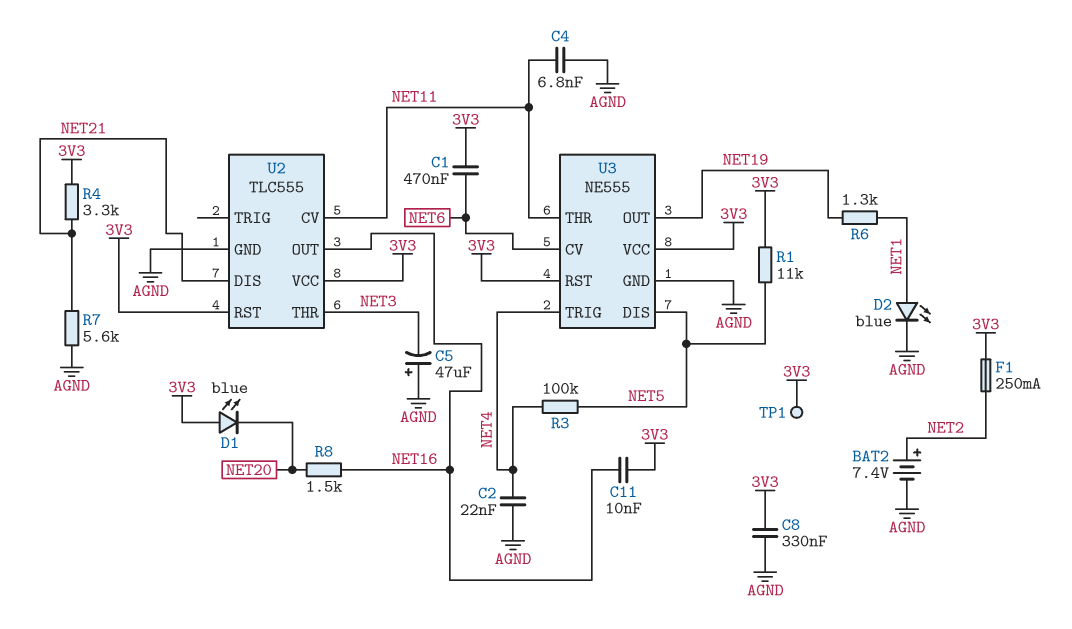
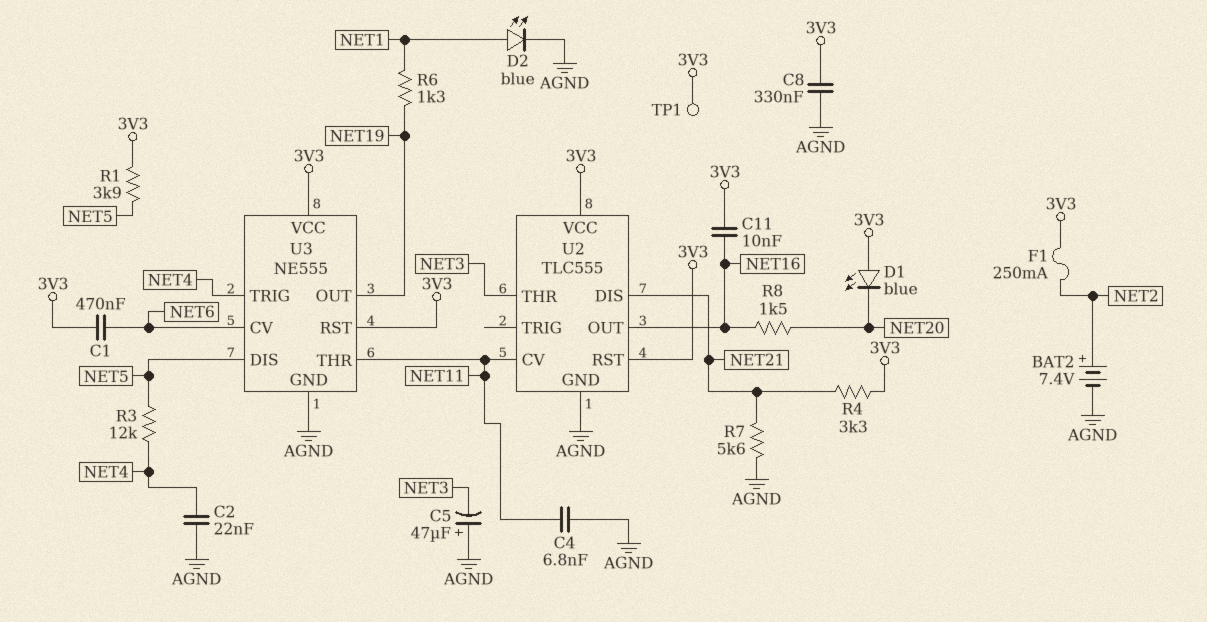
R1: 11k (3V3, NET5) -> 3.9k (3V3, NET5)
R3: 100k (NET4, NET5) -> 12k (NET4, NET5)

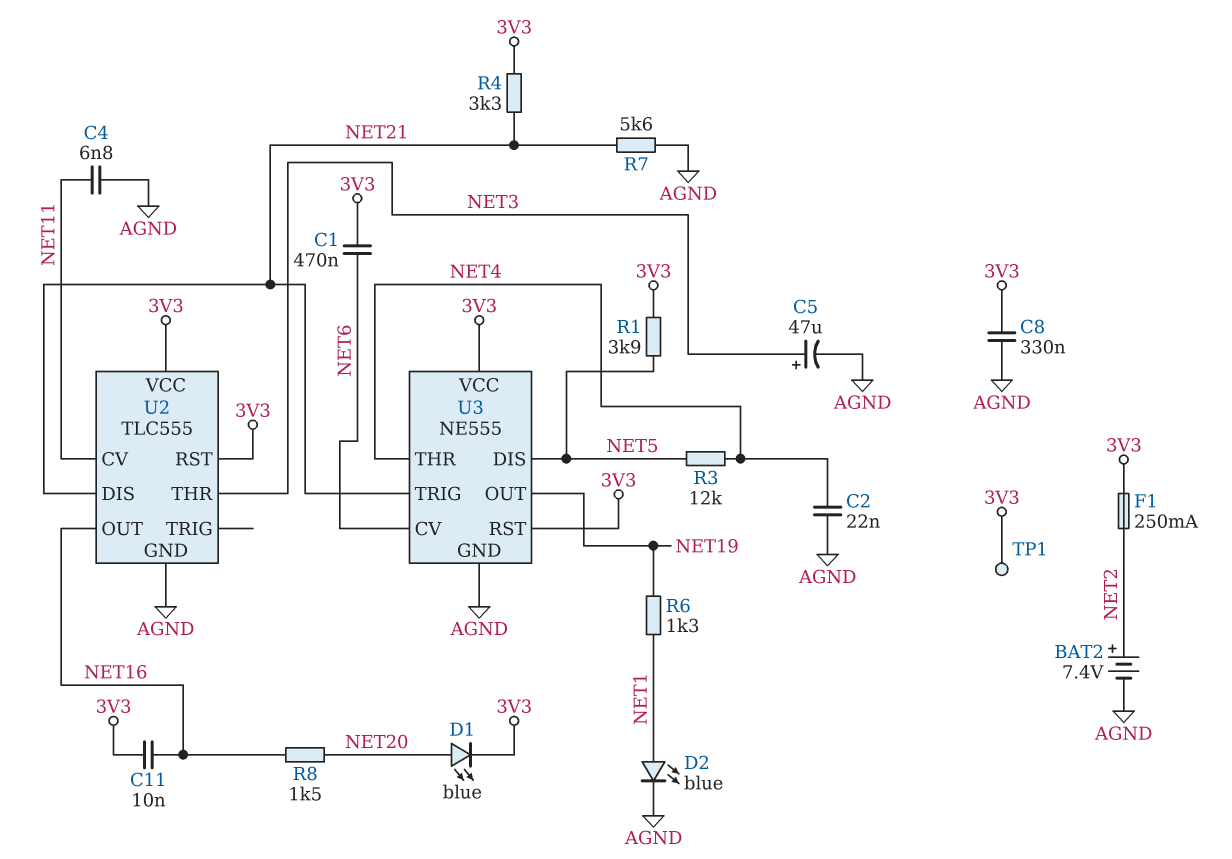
C5: 47uF (plus AGND, minus NET3) -> 47uF (plus NET3, minus AGND)
D1: LED blue (A 3V3, K NET20) -> LED blue (A NET20, K 3V3)
U3 pin THR: NET11 -> NET4
U3 pin TRIG: NET4 -> NET21

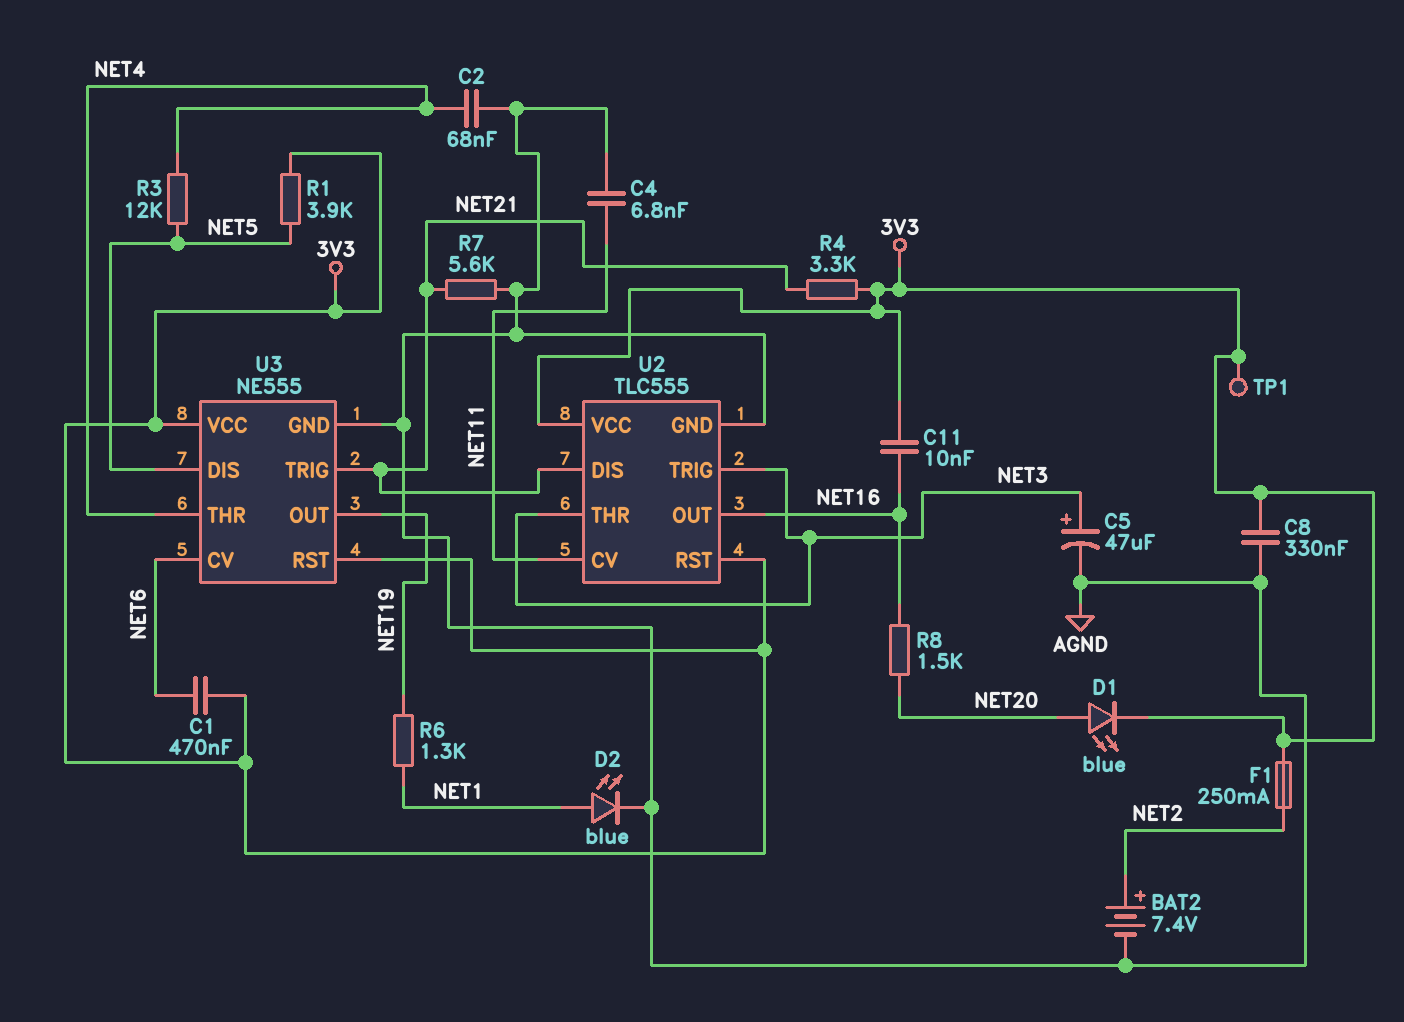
C2: 22nF (AGND, NET4) -> 68nF (AGND, NET4)
U2 pin TRIG: none -> NET3

